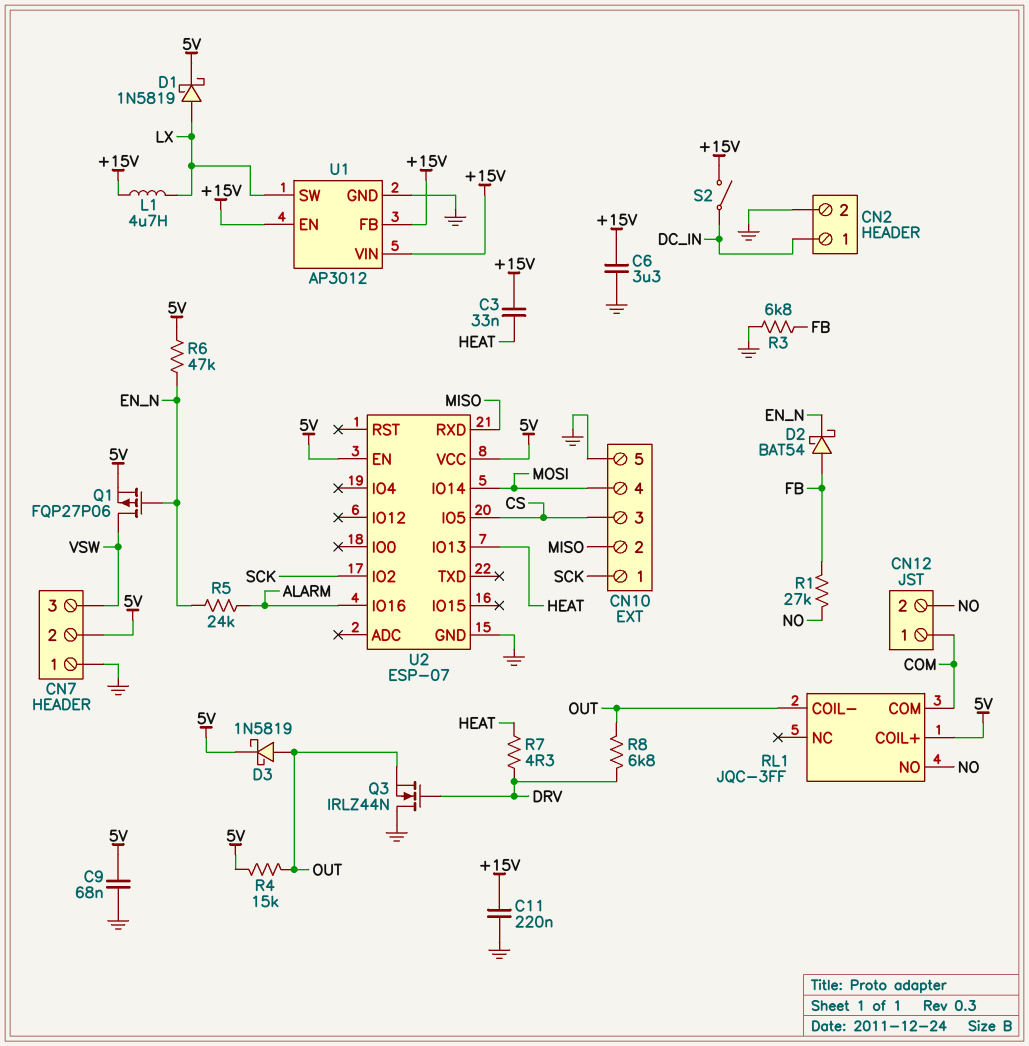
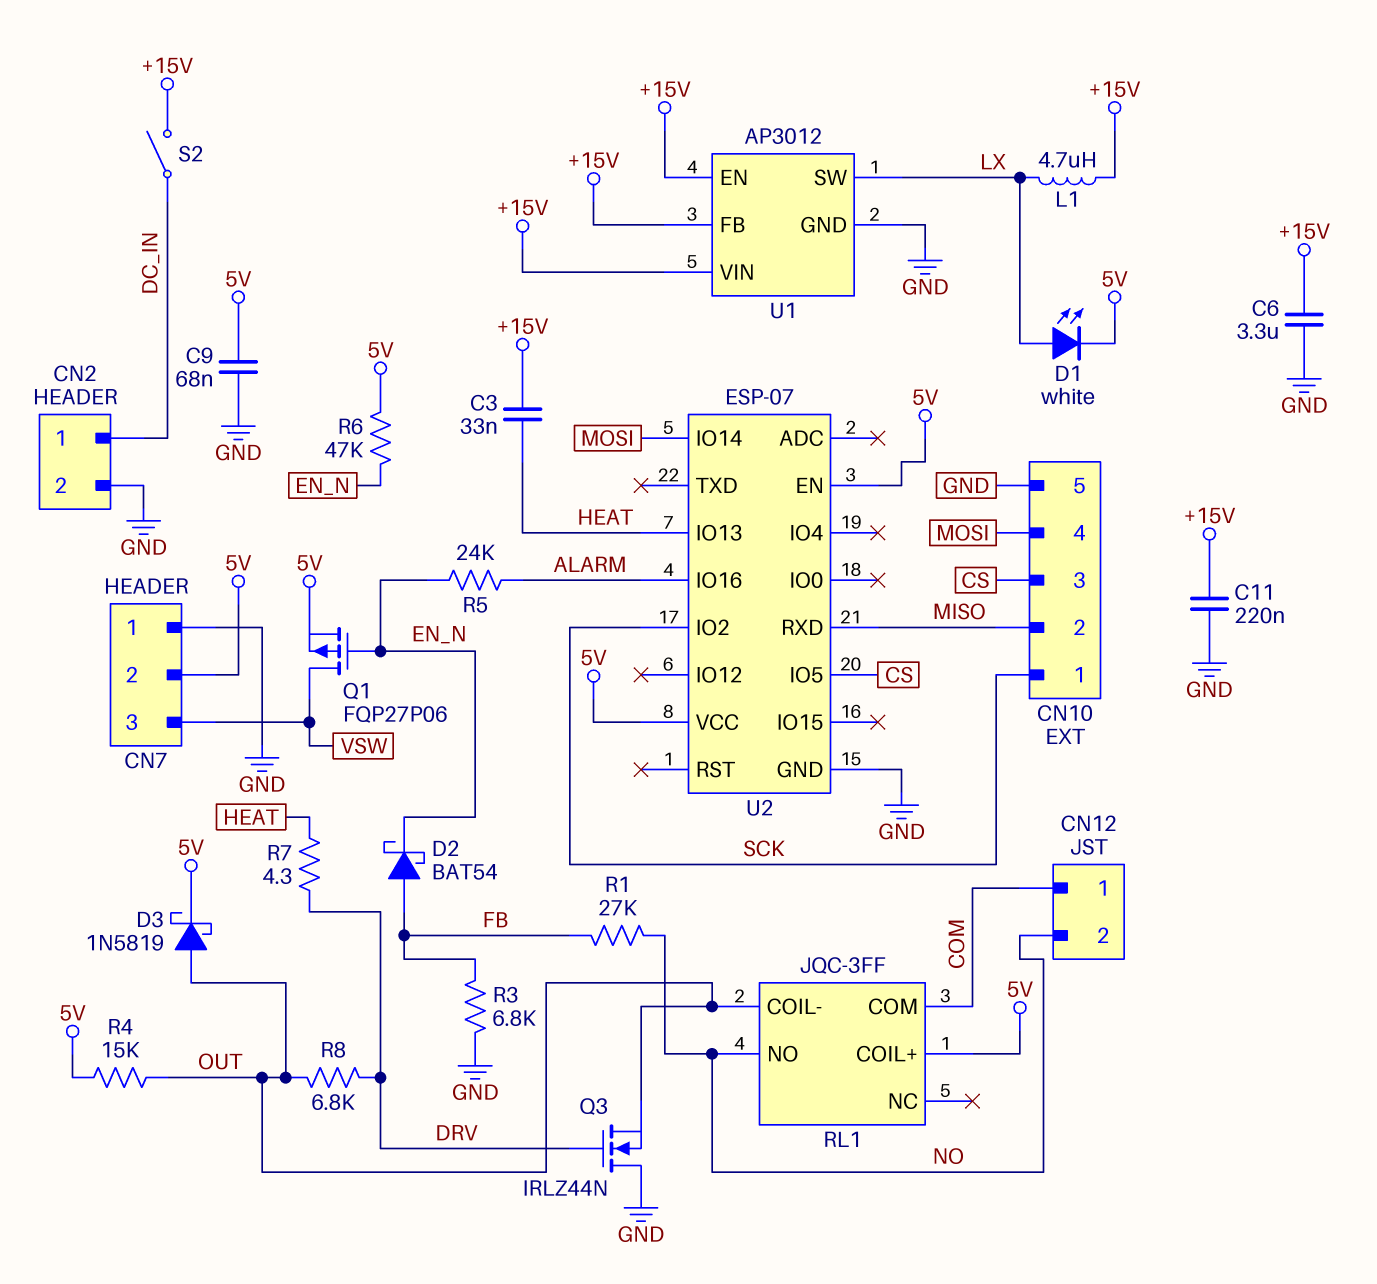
D1: schottky 1N5819 (A LX, K 5V) -> LED white (A LX, K 5V)

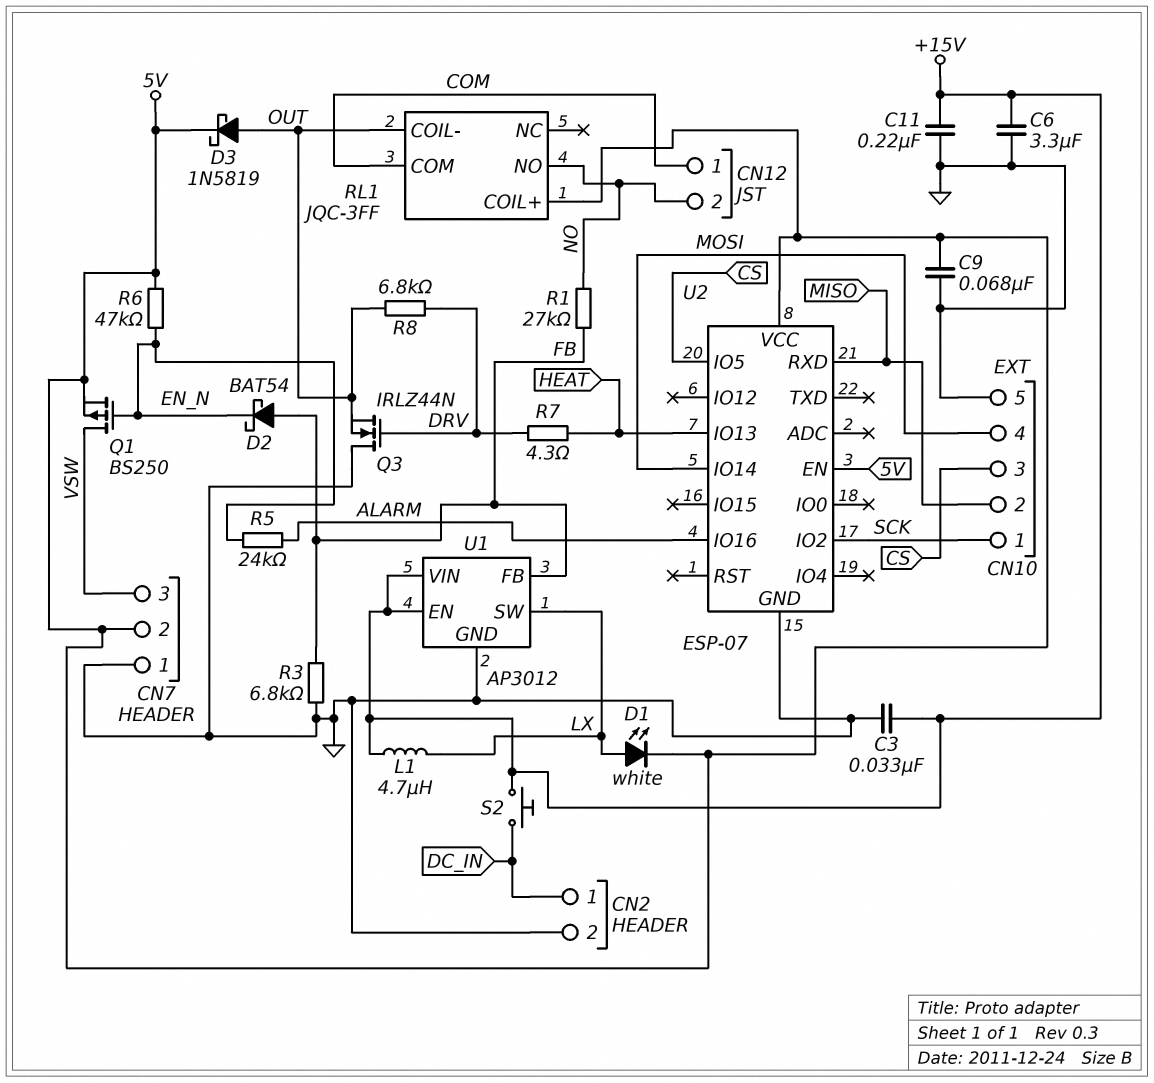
C3: 33nF (+15V, HEAT) -> 33nF (+15V, GND)
Q1: PMOS FQP27P06 (G EN_N, D VSW, S 5V) -> PMOS BS250 (G EN_N, D VSW, S 5V)
R4: 15k (5V, OUT) -> none
S2: switch (+15V, DC_IN) -> button (+15V, DC_IN)
U1 pin FB: +15V -> FB

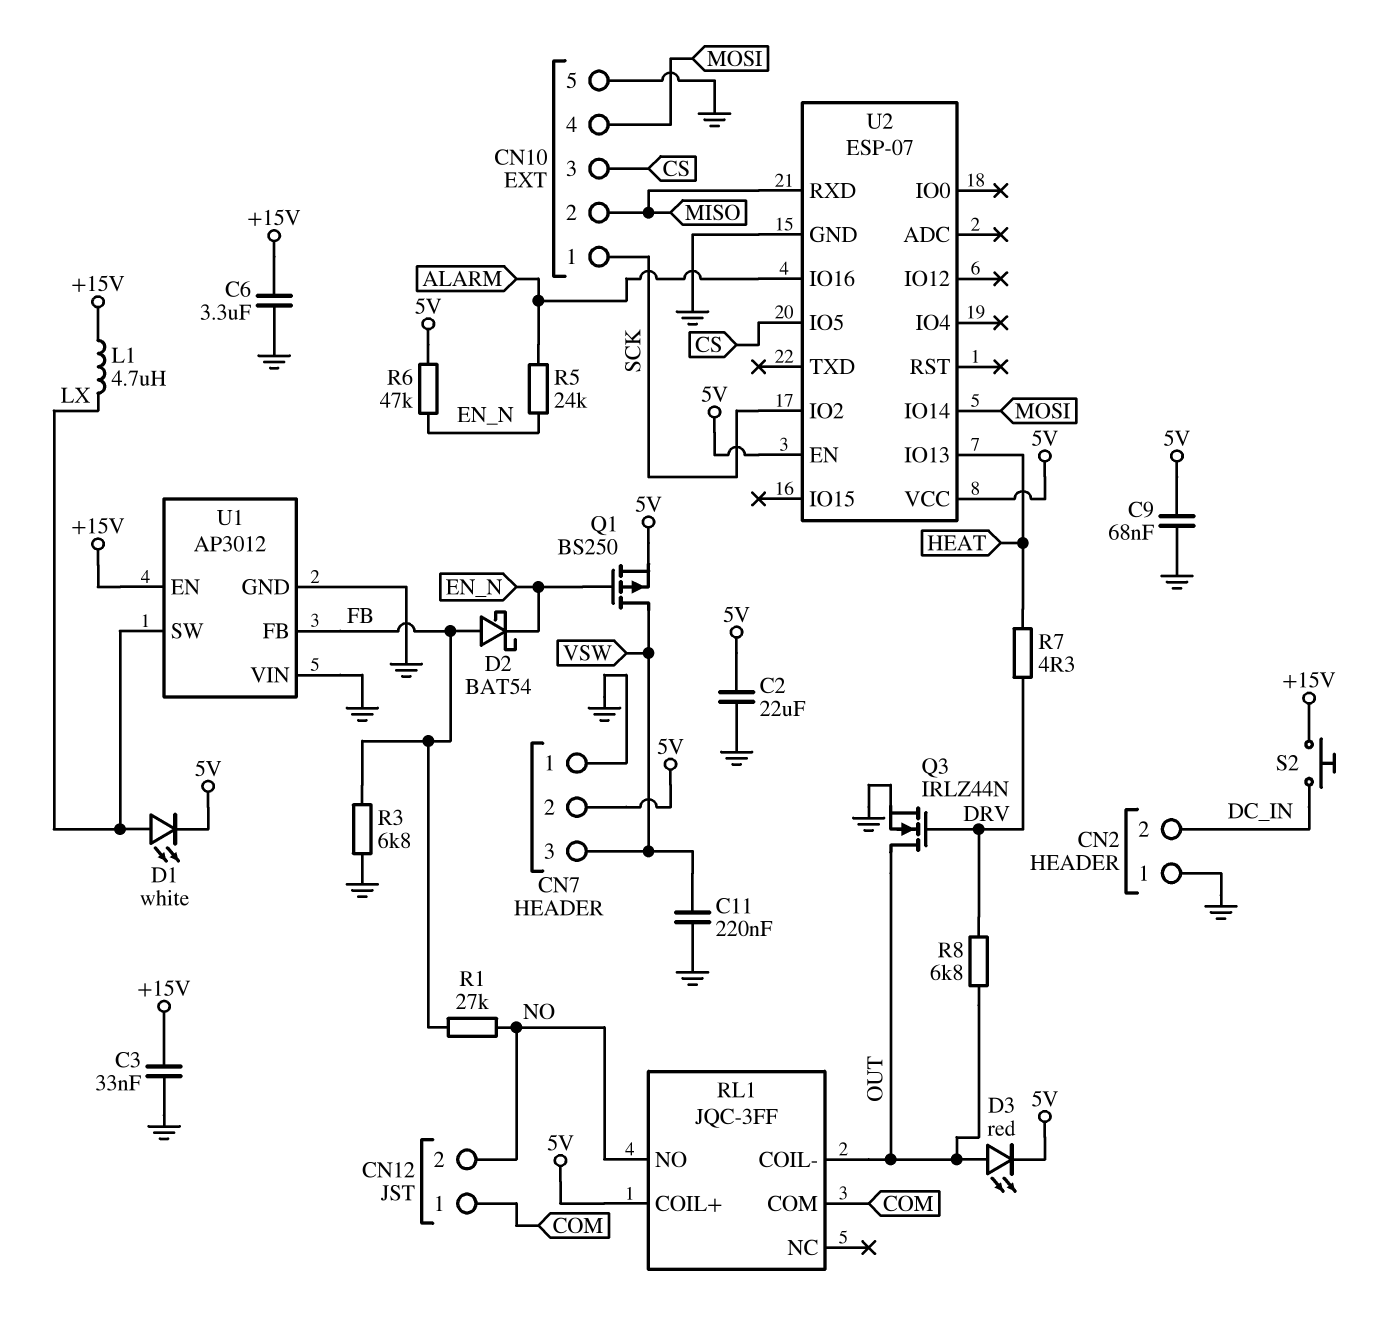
C2: none -> 22uF (5V, GND)
C11: 220nF (+15V, GND) -> 220nF (GND, VSW)
CN2 pin 1: DC_IN -> GND
CN2 pin 2: GND -> DC_IN
D3: schottky 1N5819 (A OUT, K 5V) -> LED red (A OUT, K 5V)
Q3: NMOS IRLZ44N (G DRV, D GND, S OUT) -> NMOS IRLZ44N (G DRV, D OUT, S GND)
U1 pin VIN: +15V -> GND

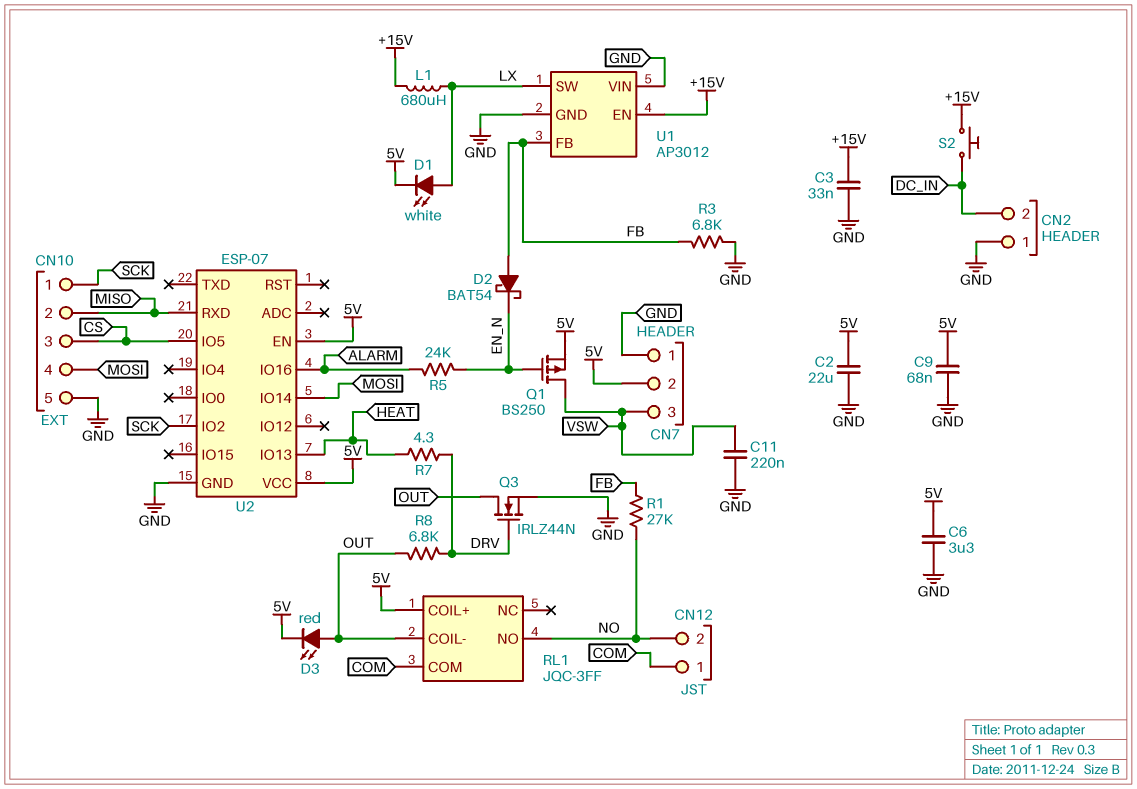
C6: 3.3uF (+15V, GND) -> 3.3uF (5V, GND)
L1: 4.7uH (+15V, LX) -> 680uH (+15V, LX)
R6: 47k (5V, EN_N) -> none

